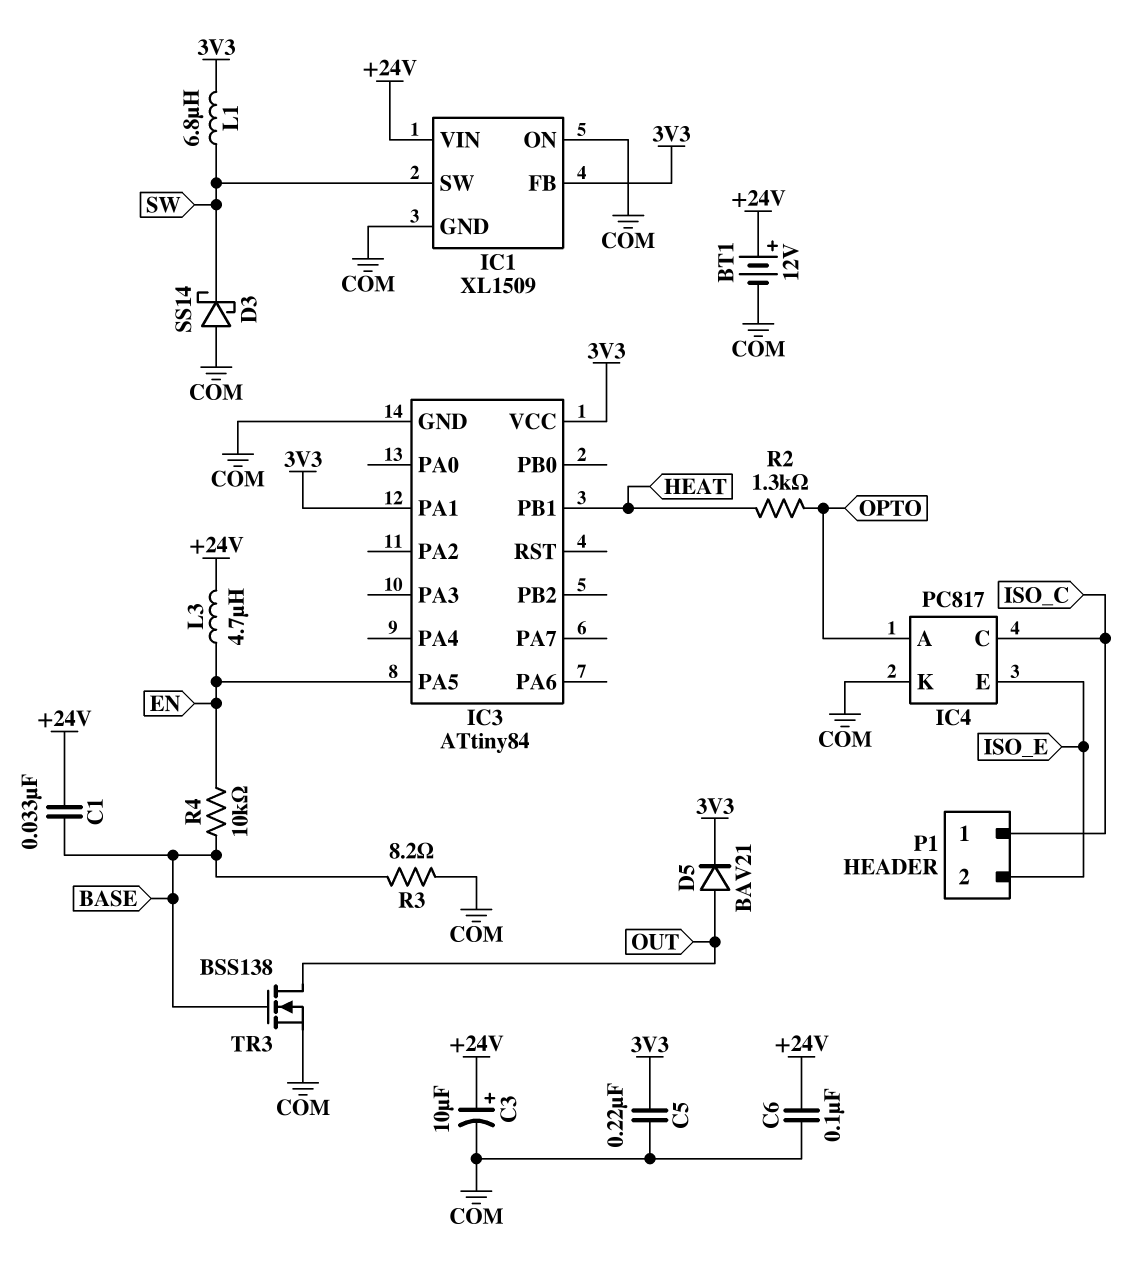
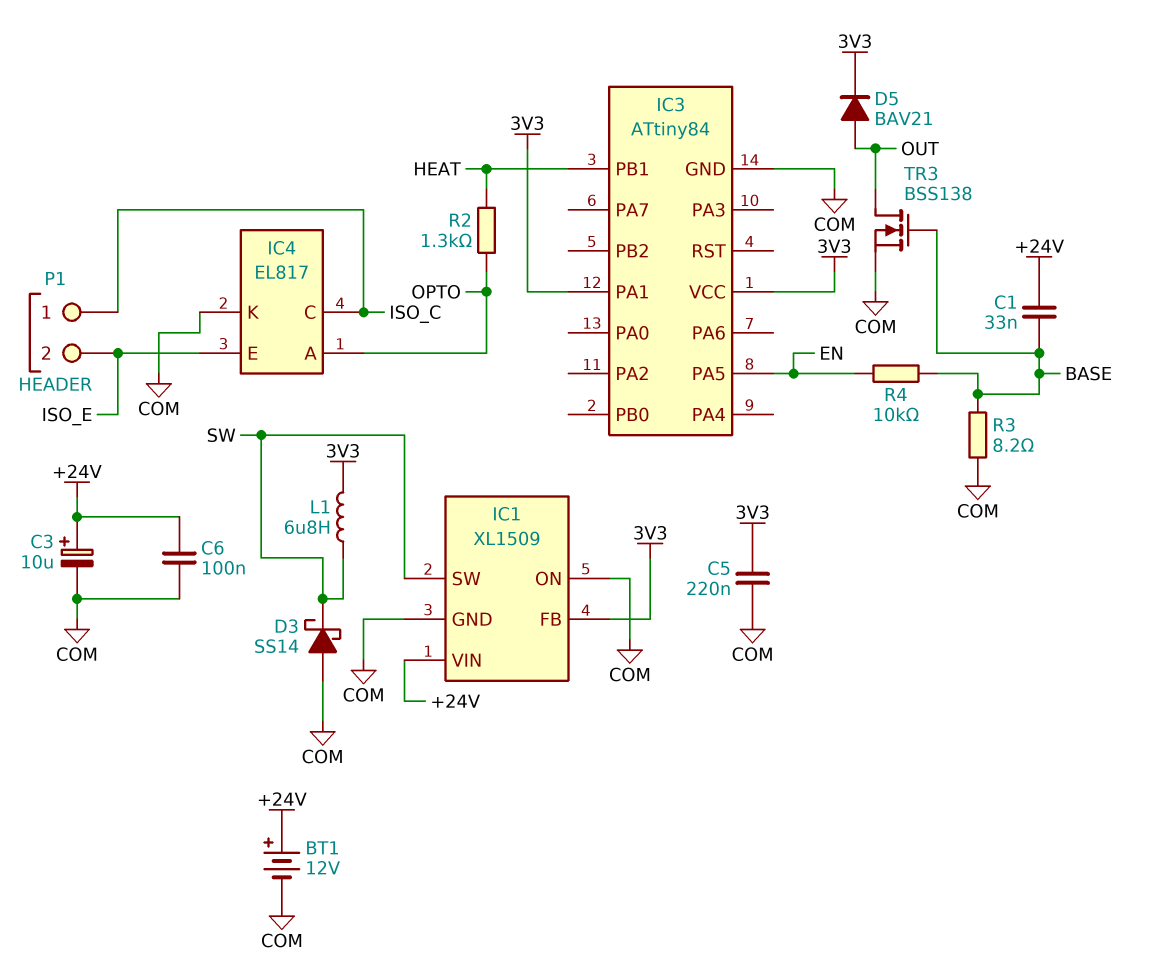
IC4: PC817 -> EL817
L3: 4.7uH (+24V, EN) -> none

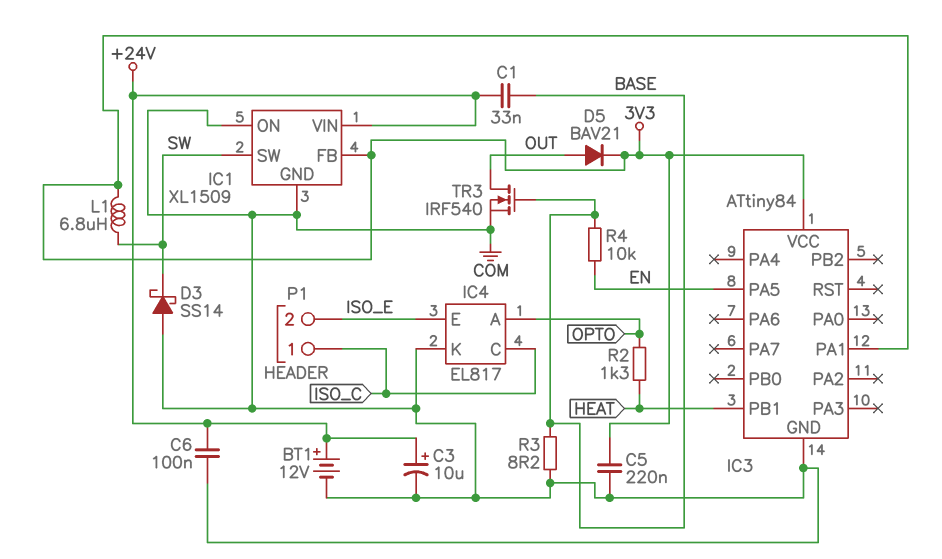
TR3: NMOS BSS138 (G BASE, D OUT, S COM) -> NMOS IRF540 (G BASE, D OUT, S COM)

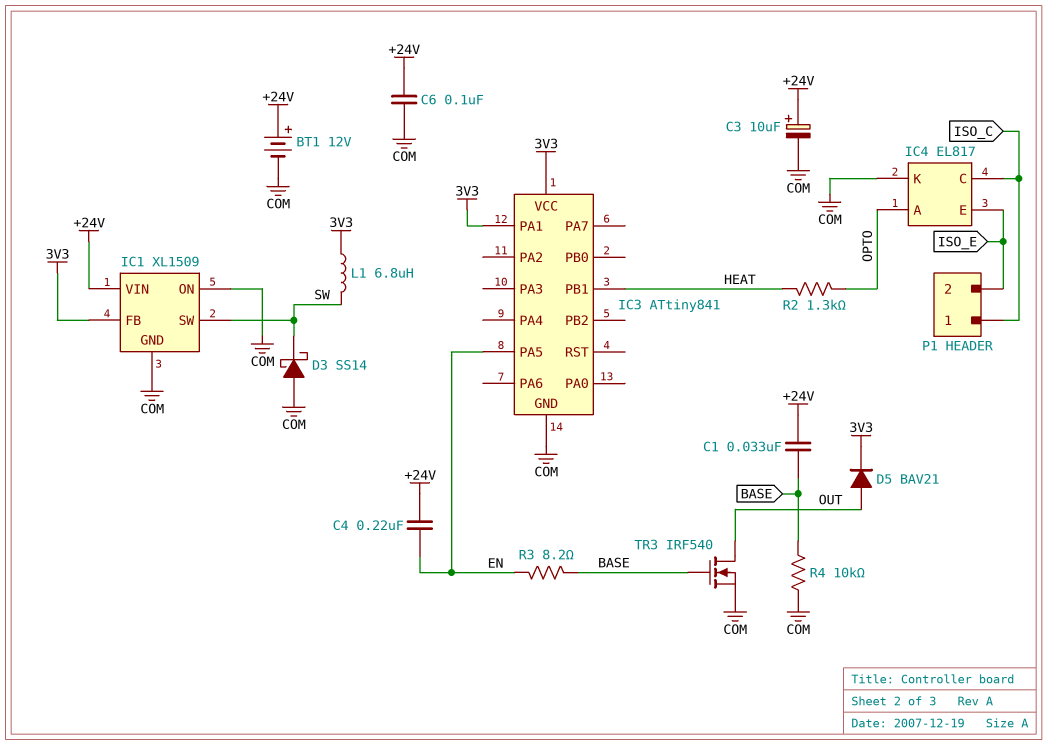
C4: none -> 220nF (+24V, EN)
C5: 220nF (3V3, COM) -> none
IC3: ATtiny84 -> ATtiny841
R3: 8.2 (BASE, COM) -> 8.2 (BASE, EN)
R4: 10k (BASE, EN) -> 10k (BASE, COM)

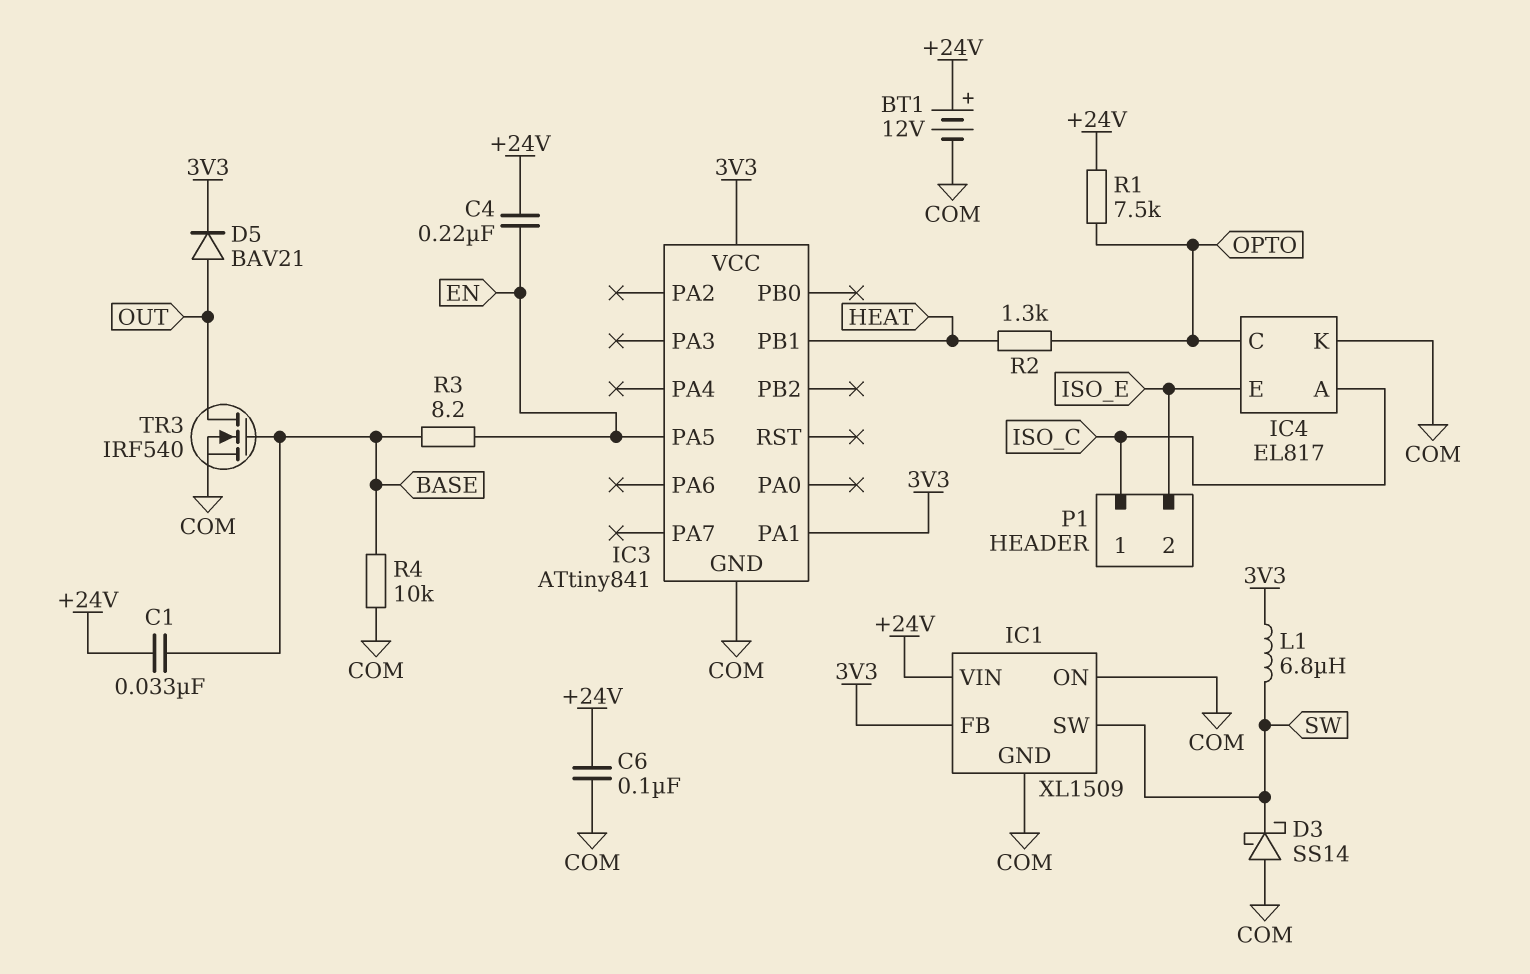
C3: 10uF (plus +24V, minus COM) -> none
IC4 pin A: OPTO -> ISO_C
IC4 pin C: ISO_C -> OPTO
R1: none -> 7.5k (+24V, OPTO)

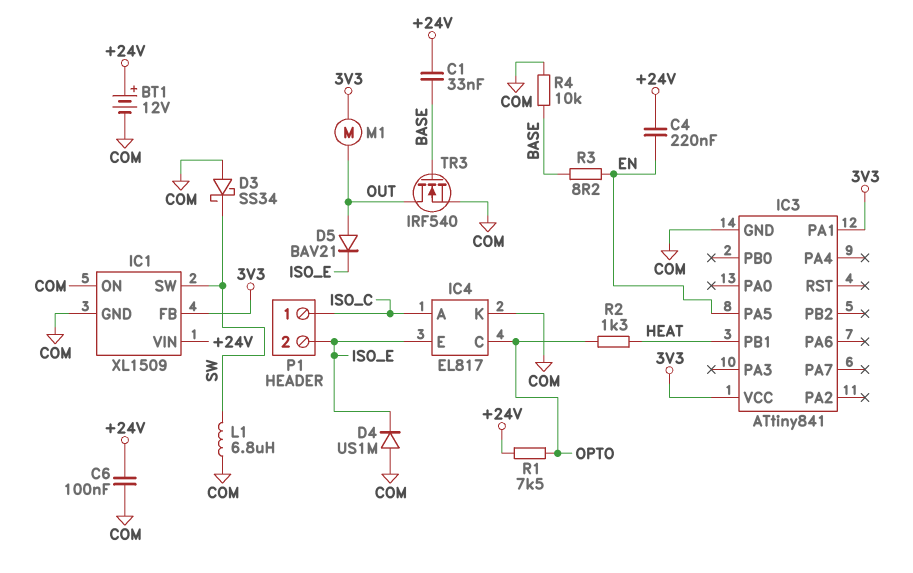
D3: schottky SS14 (A COM, K SW) -> schottky SS34 (A COM, K SW)
D4: none -> diode US1M (A COM, K ISO_E)
D5: diode BAV21 (A OUT, K 3V3) -> diode BAV21 (A OUT, K ISO_E)
L1: 6.8uH (3V3, SW) -> 6.8uH (COM, SW)
M1: none -> motor (3V3, OUT)

